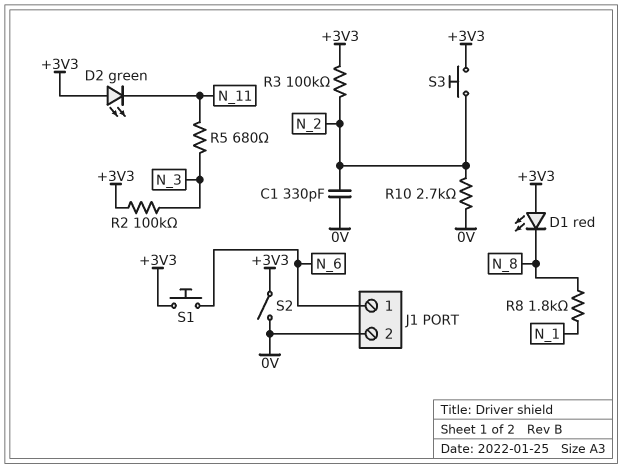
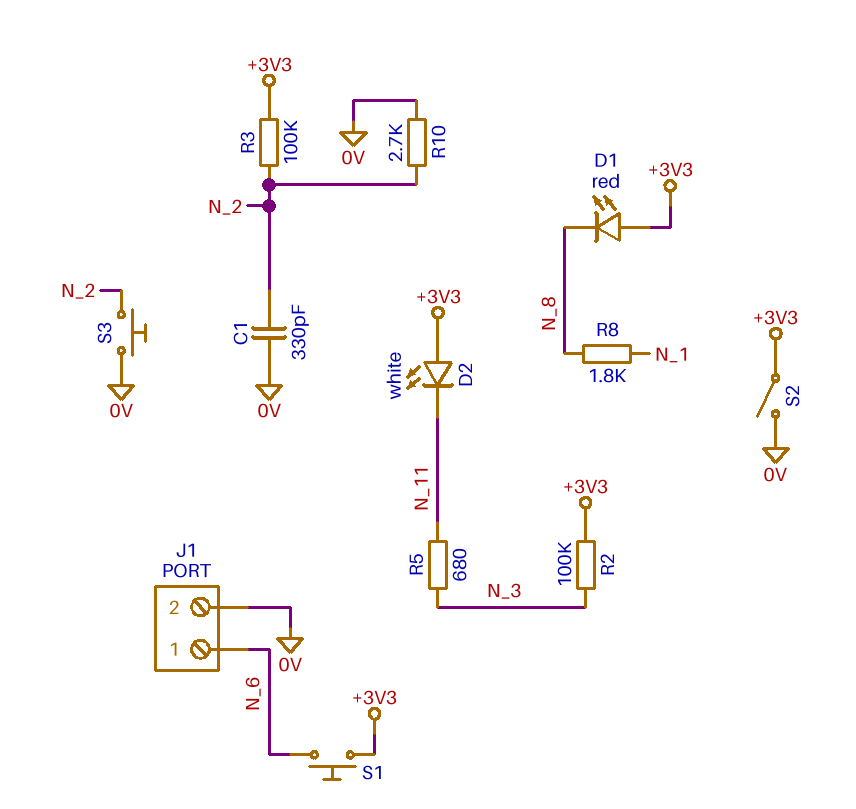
D2: LED green (A +3V3, K N_11) -> LED white (A +3V3, K N_11)
S3: button (+3V3, N_2) -> button (0V, N_2)

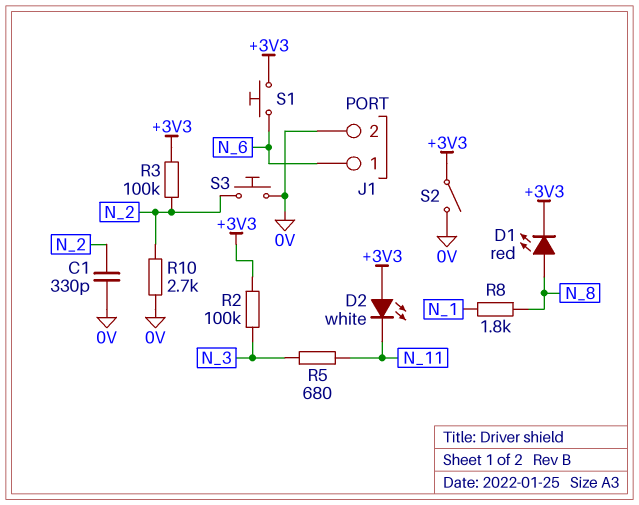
D1: LED red (A +3V3, K N_8) -> LED red (A N_8, K +3V3)

